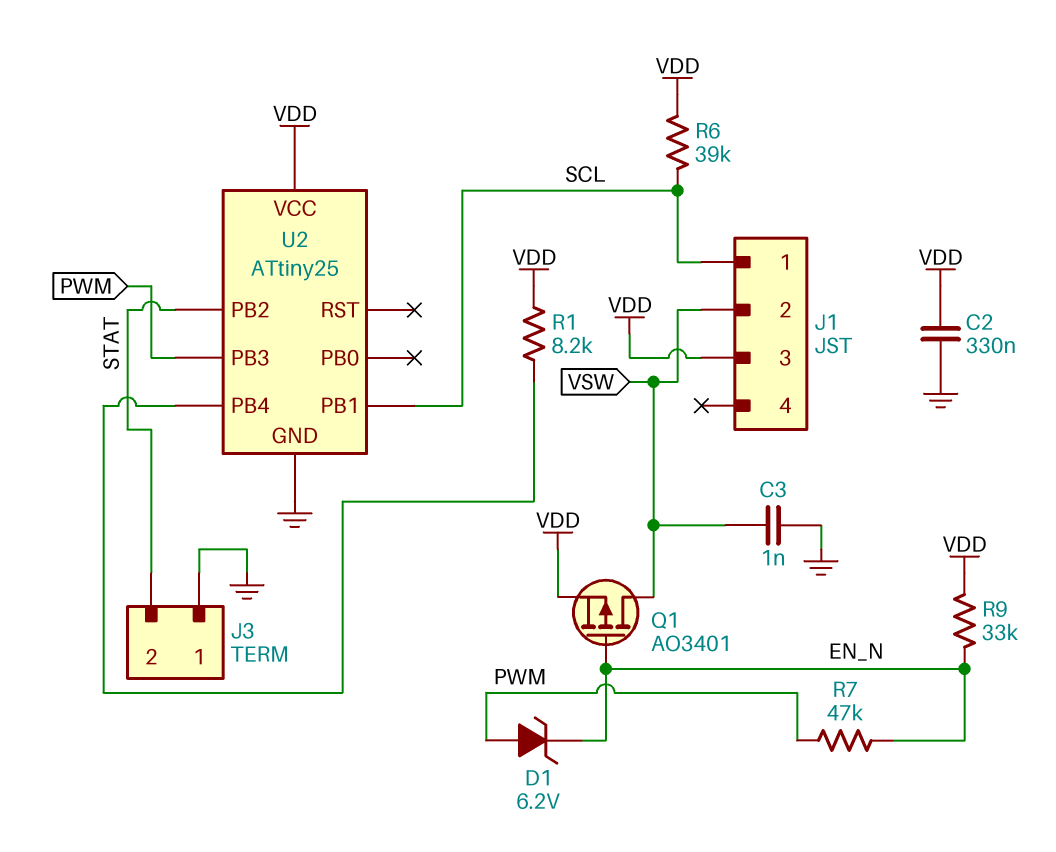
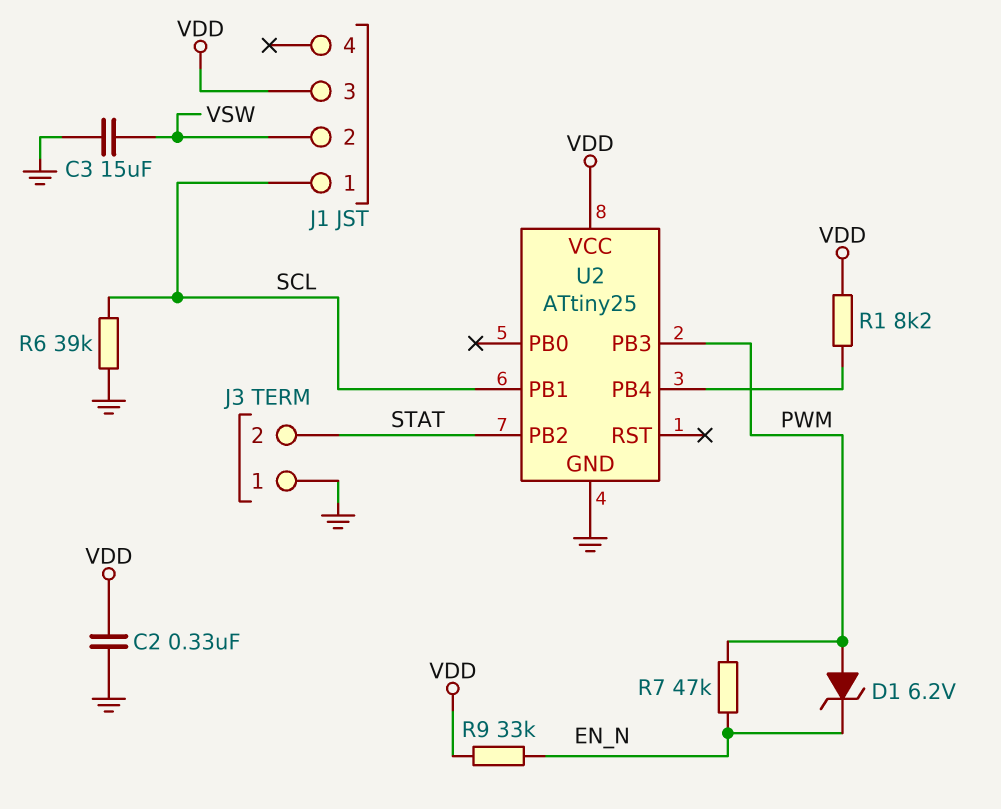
C3: 1nF (GND, VSW) -> 15uF (GND, VSW)
Q1: PMOS AO3401 (G EN_N, D VSW, S VDD) -> none
R6: 39k (SCL, VDD) -> 39k (GND, SCL)

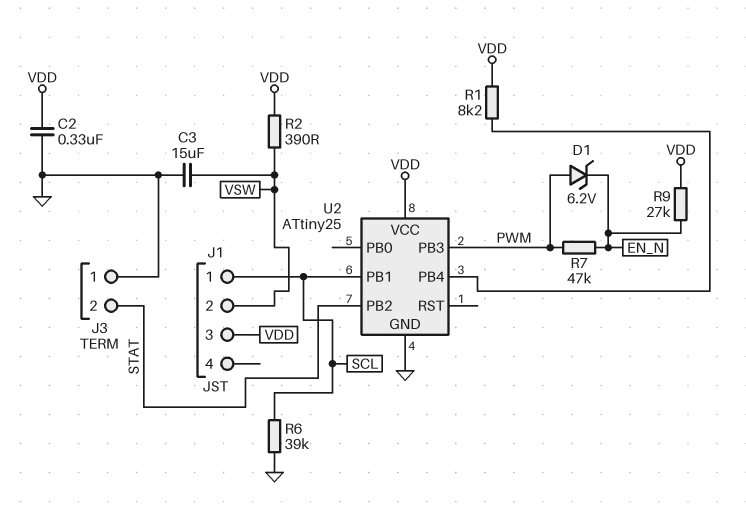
R2: none -> 390 (VDD, VSW)
R9: 33k (EN_N, VDD) -> 27k (EN_N, VDD)

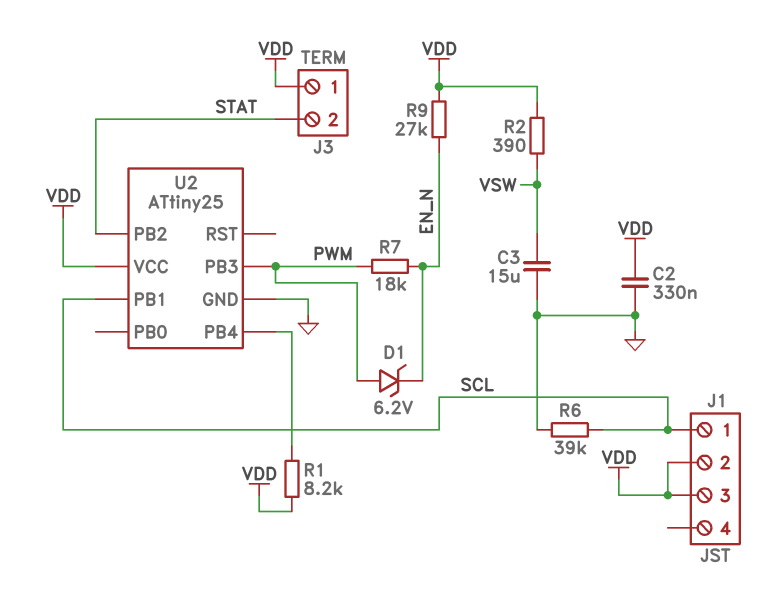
J1 pin 2: VSW -> VDD
J3 pin 1: GND -> VDD
R7: 47k (EN_N, PWM) -> 18k (EN_N, PWM)

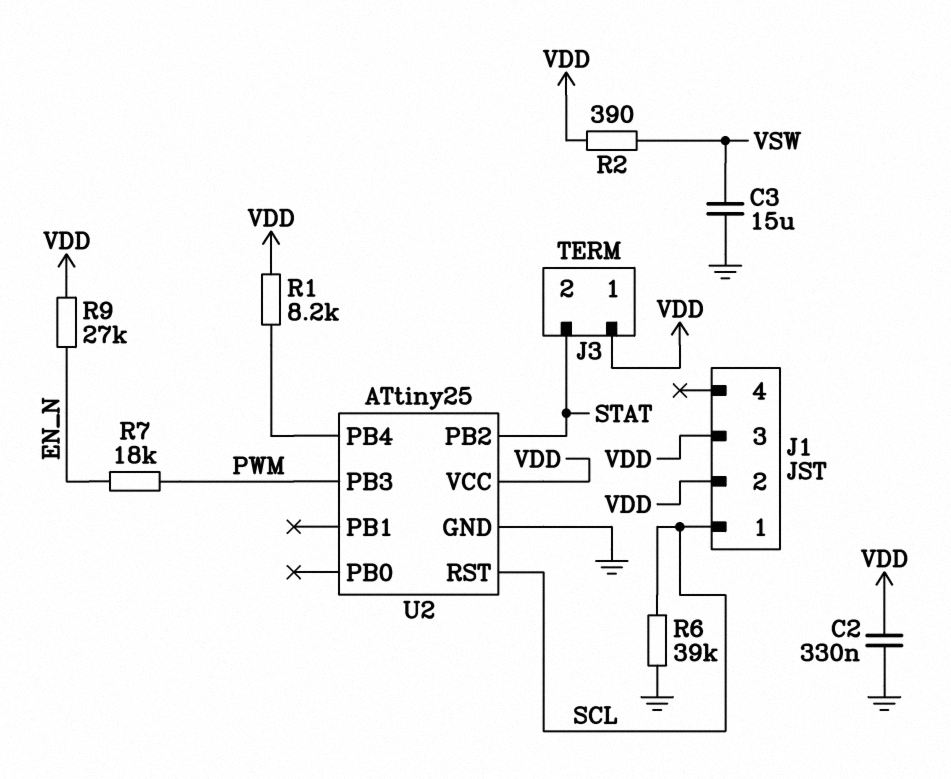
D1: zener 6.2V (A PWM, K EN_N) -> none
U2 pin PB1: SCL -> none
U2 pin RST: none -> SCL

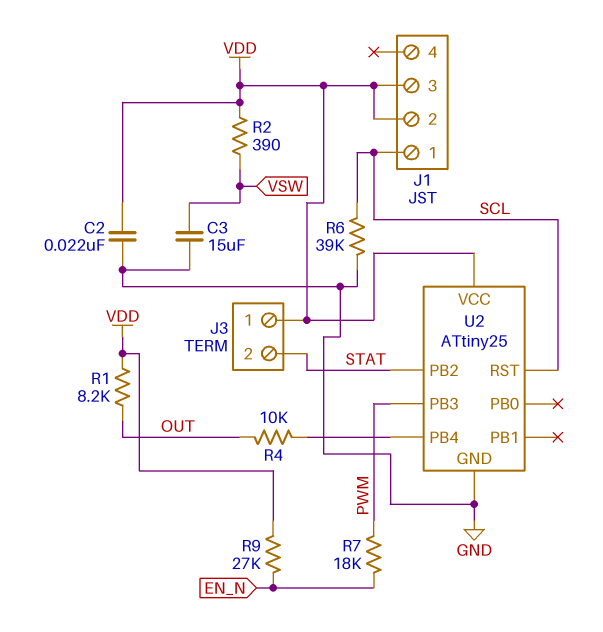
C2: 330nF (GND, VDD) -> 22nF (GND, VDD)
R1: 8.2k (U2/PB4, VDD) -> 8.2k (OUT, VDD)
R4: none -> 10k (OUT, U2/PB4)

